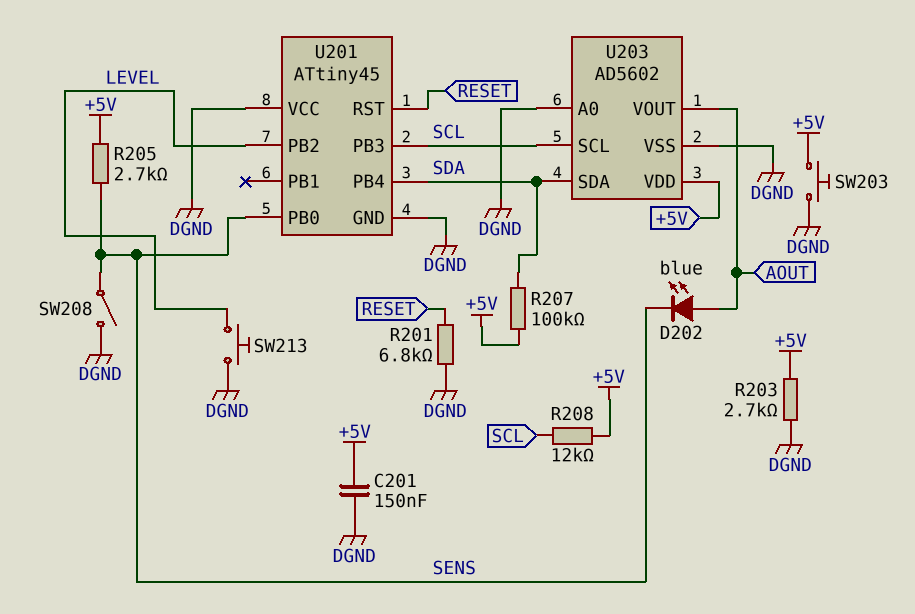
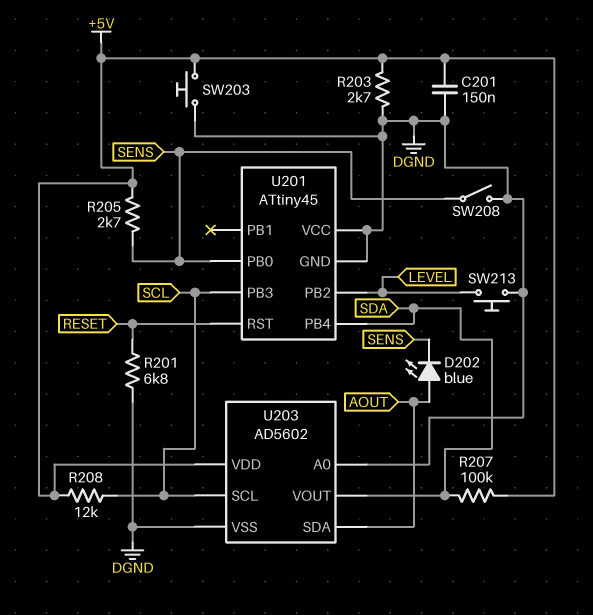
U203 pin SDA: SDA -> AOUT
U203 pin VOUT: AOUT -> SDA

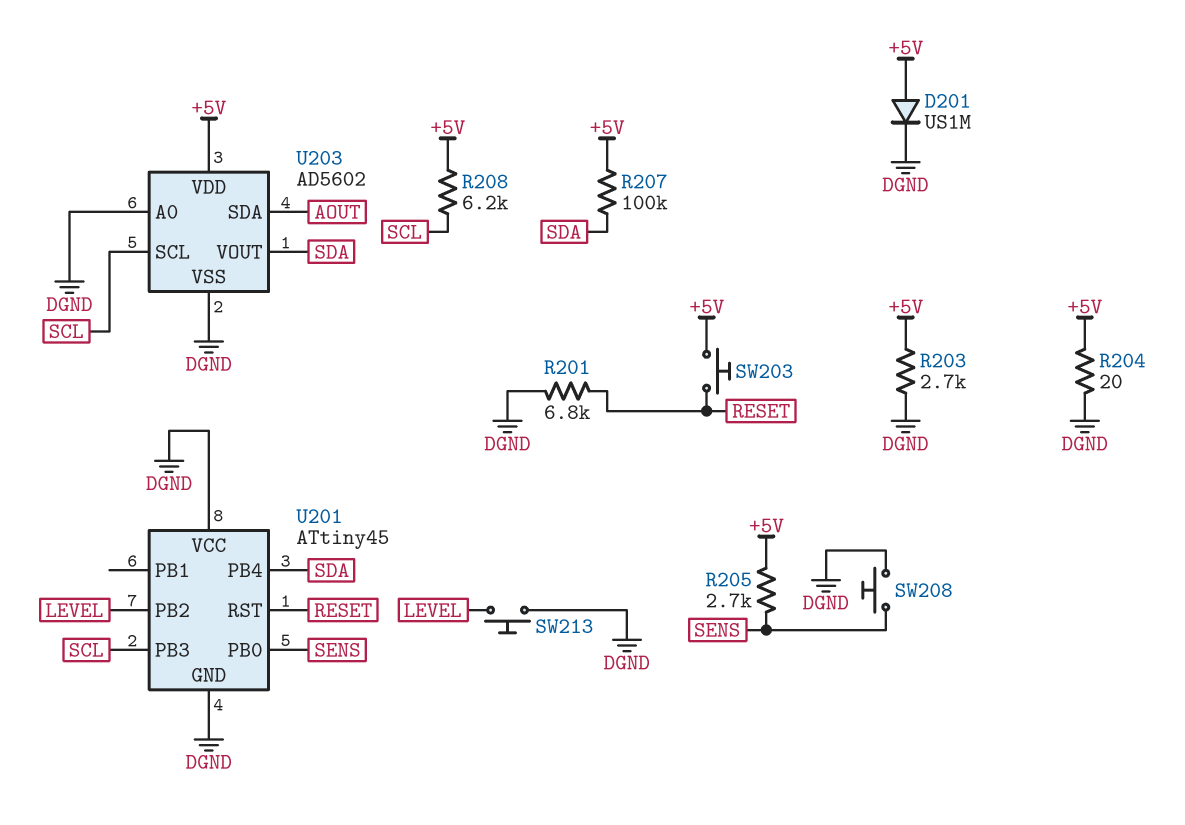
C201: 150nF (+5V, DGND) -> none
D201: none -> diode US1M (A +5V, K DGND)
D202: LED blue (A AOUT, K SENS) -> none
R204: none -> 20 (+5V, DGND)
R208: 12k (+5V, SCL) -> 6.2k (+5V, SCL)
SW203: button (+5V, DGND) -> button (+5V, RESET)
SW208: switch (DGND, SENS) -> button (DGND, SENS)

